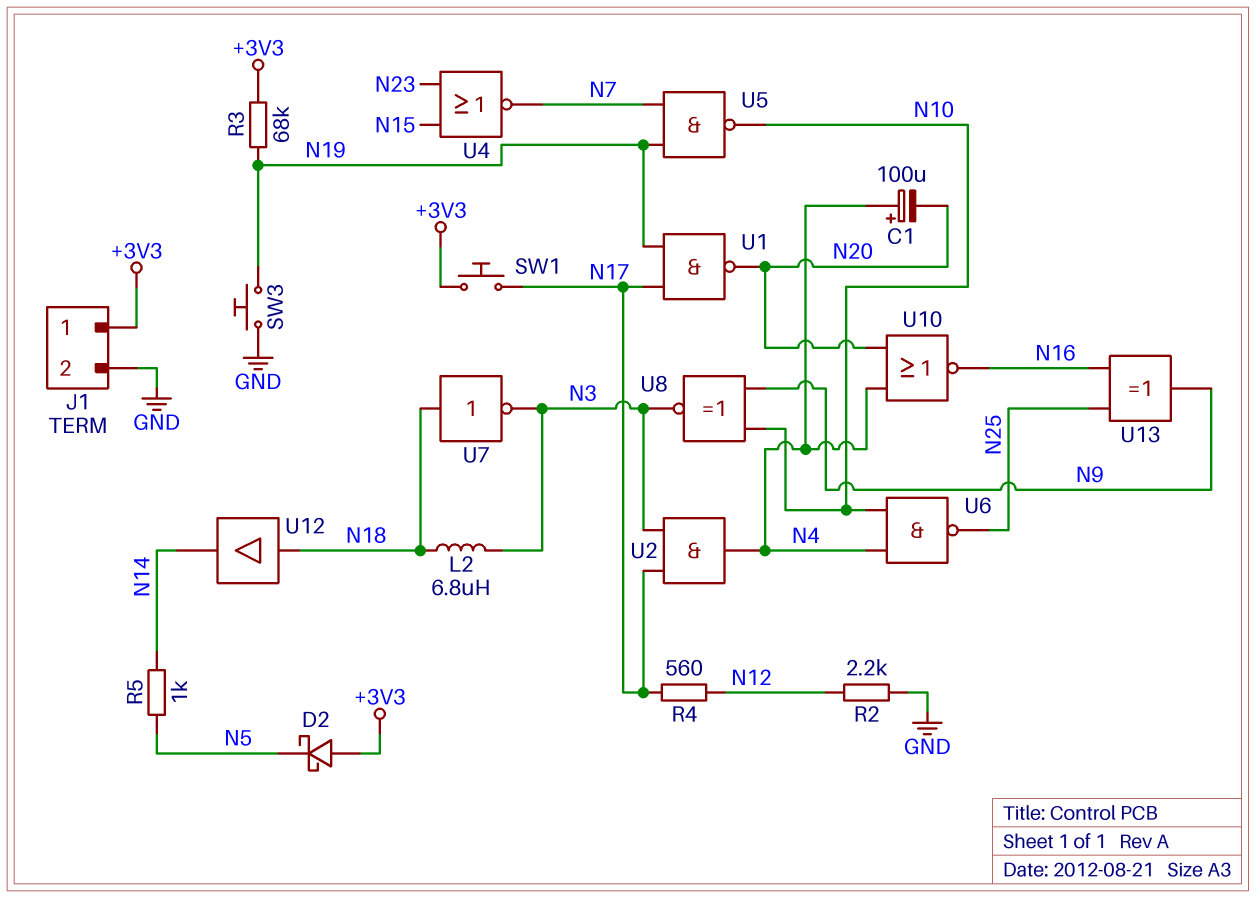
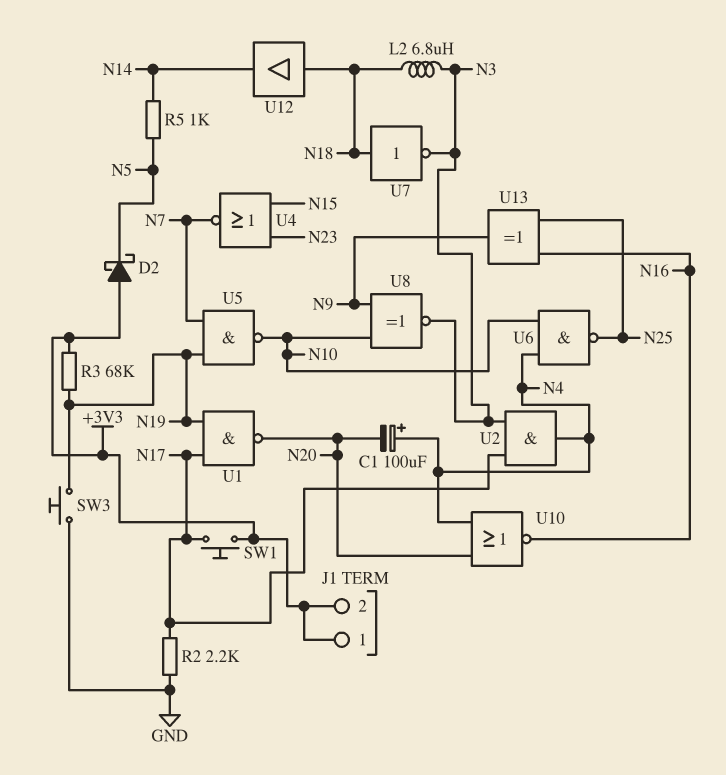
J1 pin 2: GND -> +3V3
R2: 2.2k (GND, N12) -> 2.2k (GND, N17)
R4: 560 (N12, N17) -> none

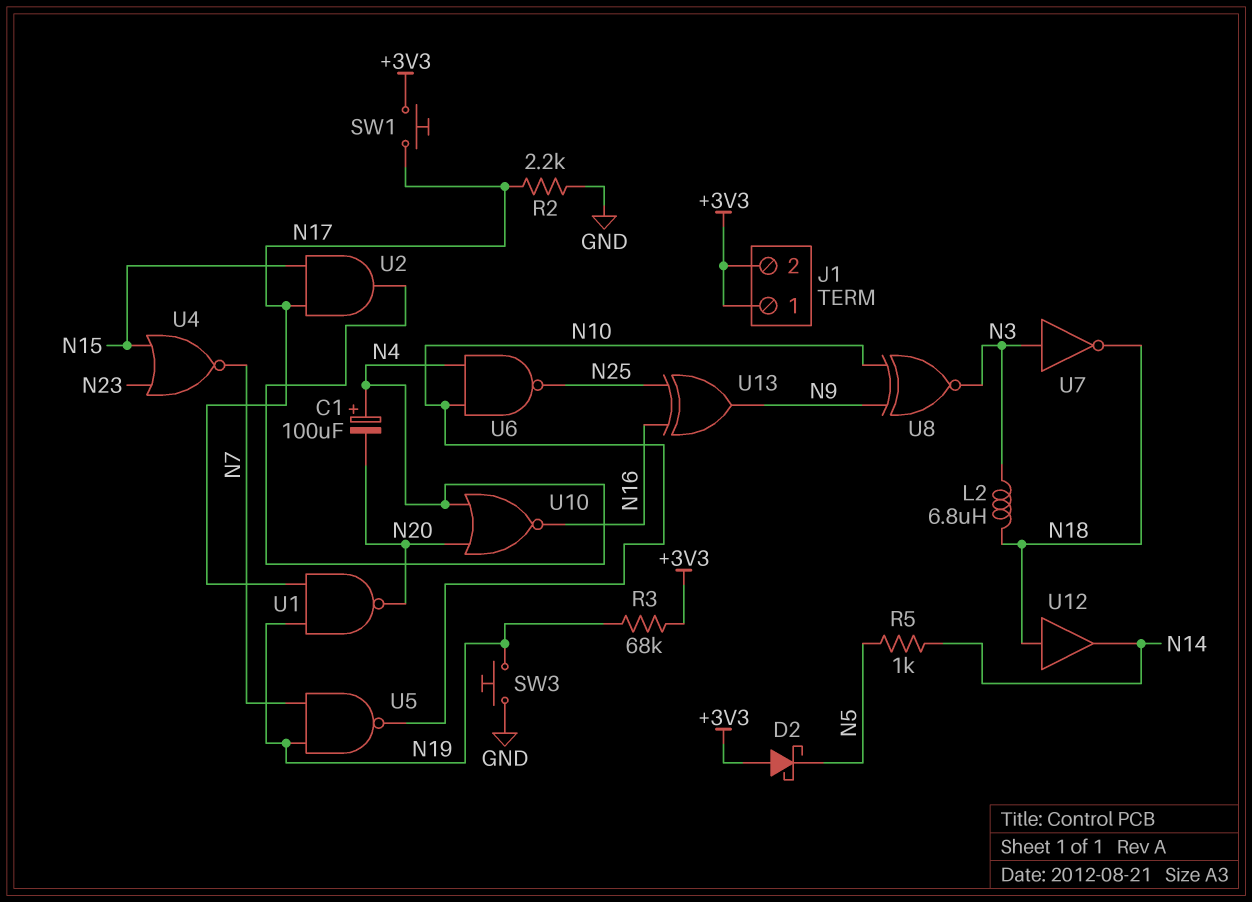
U2: AND (in N3, in N17, out N4) -> AND (in N15, in N17, out N4)
U7: NOT (in N18, out N3) -> NOT (in N3, out N18)

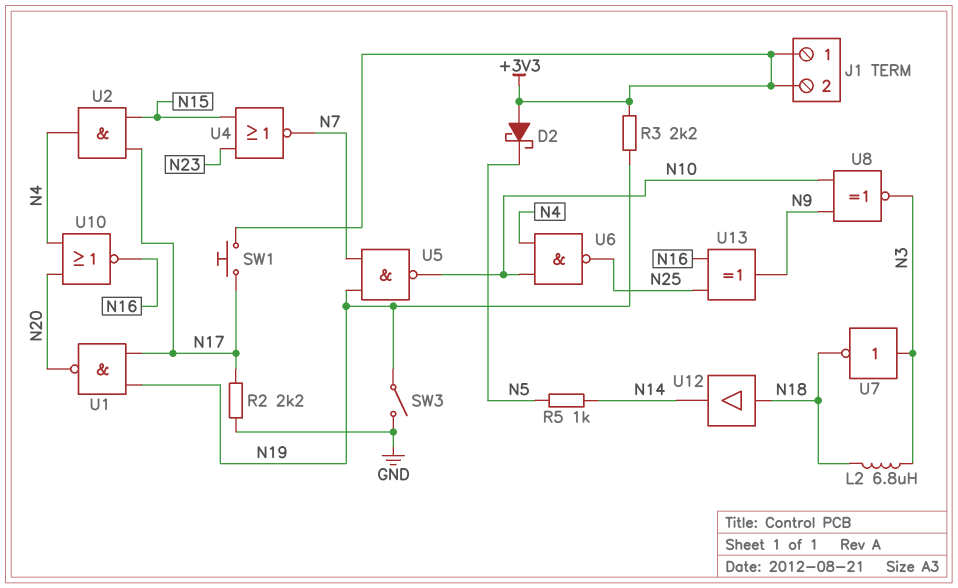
C1: 100uF (plus N4, minus N20) -> none
R3: 68k (+3V3, N19) -> 2.2k (+3V3, N19)
SW3: button (GND, N19) -> switch (GND, N19)

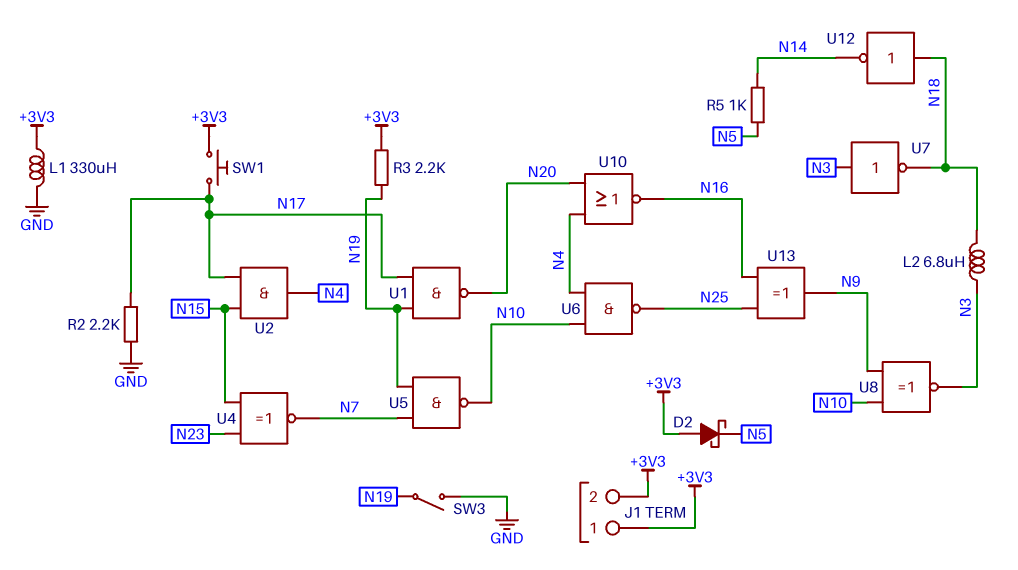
L1: none -> 330uH (+3V3, GND)
U4: NOR (in N15, in N23, out N7) -> XNOR (in N15, in N23, out N7)
U12: buffer (in N18, out N14) -> NOT (in N18, out N14)

